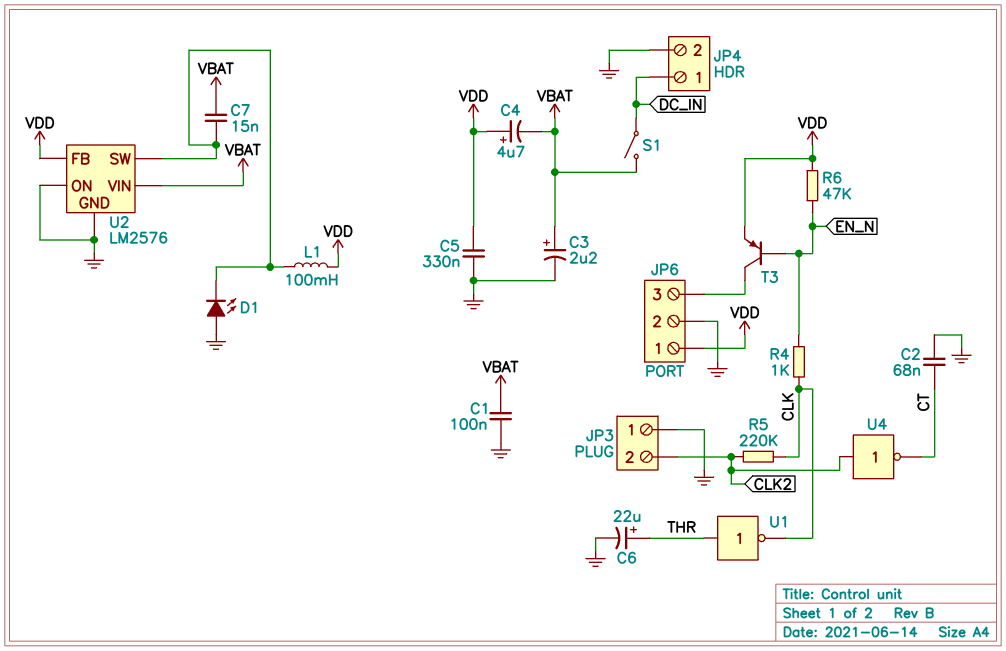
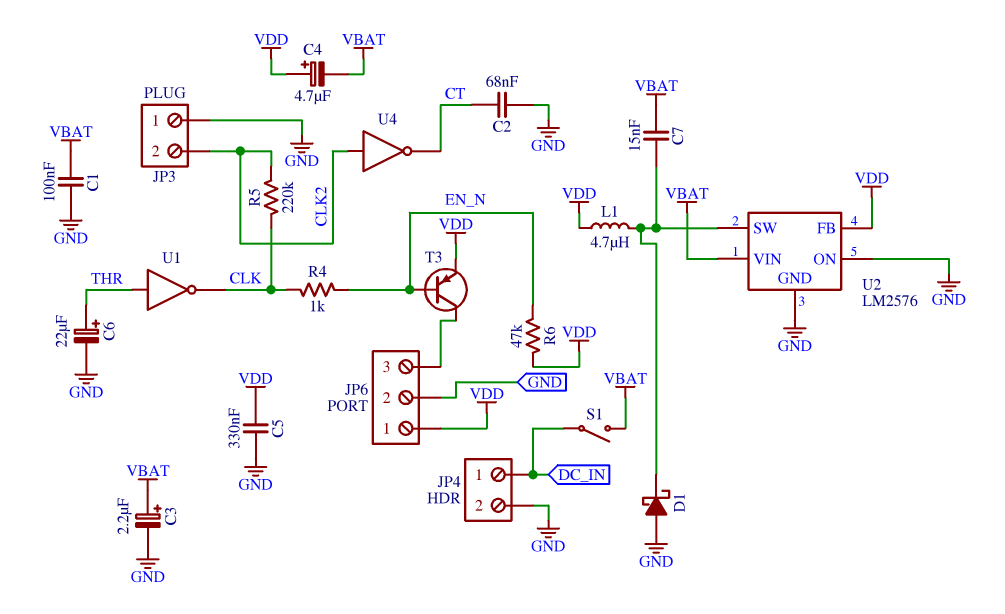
D1: LED (A GND, K U2/SW) -> schottky (A GND, K U2/SW)
L1: 100mH (U2/SW, VDD) -> 4.7uH (U2/SW, VDD)

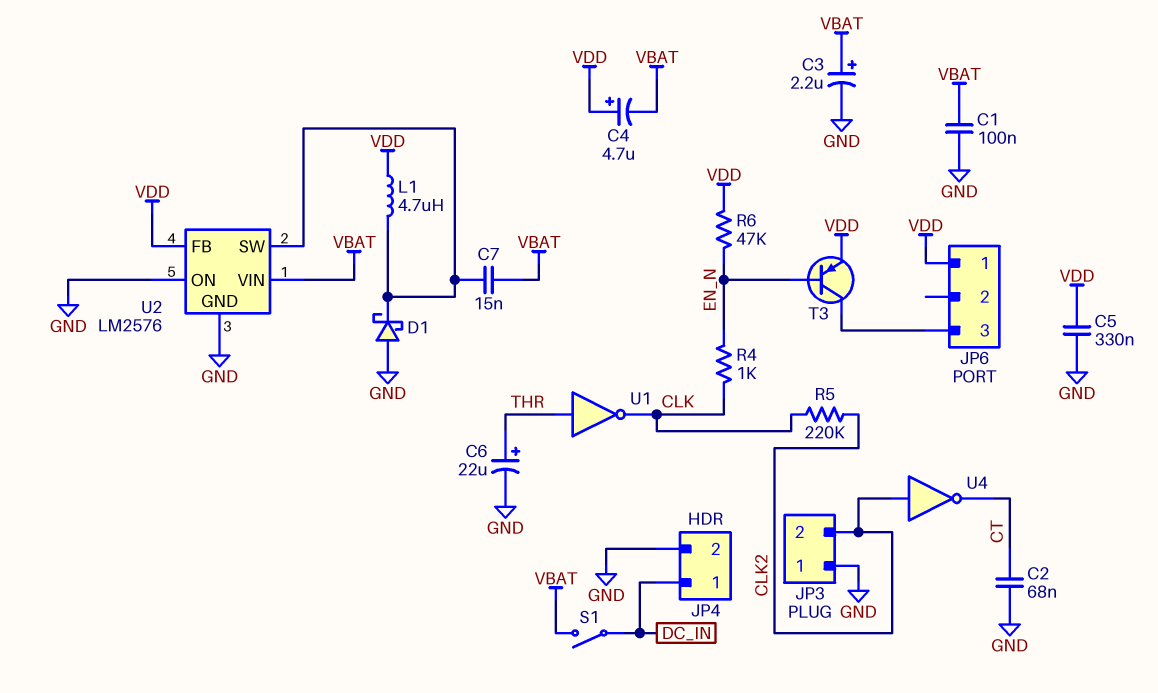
JP6 pin 2: GND -> none

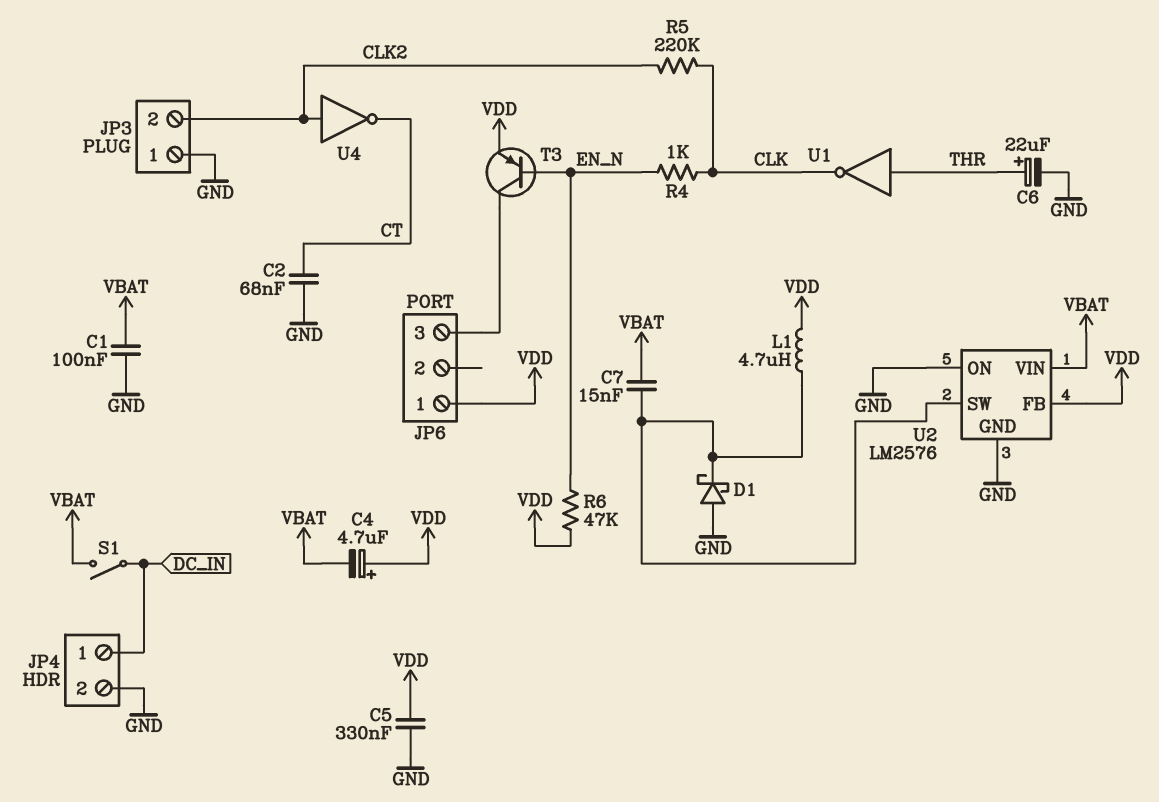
C3: 2.2uF (plus VBAT, minus GND) -> none

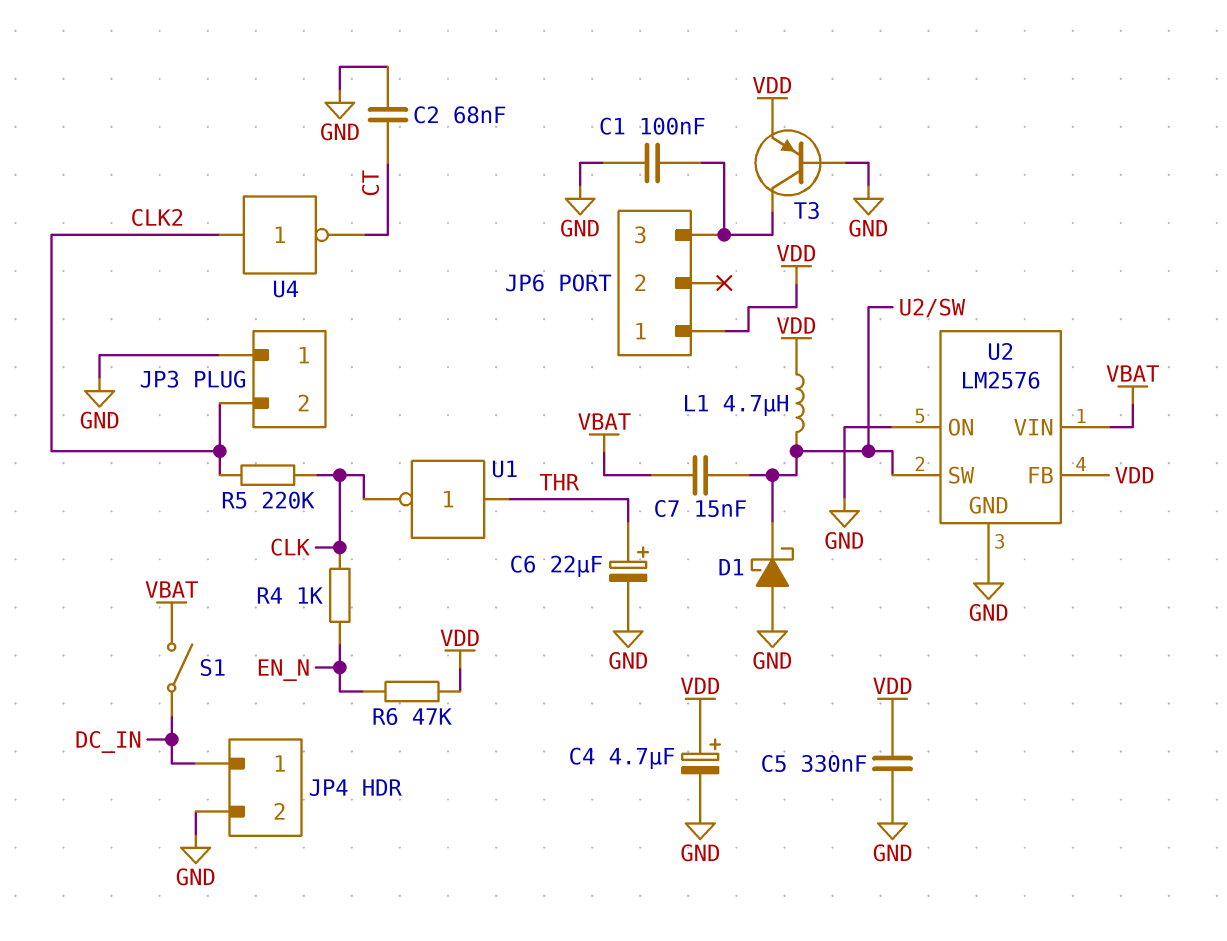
C1: 100nF (GND, VBAT) -> 100nF (GND, JP6/3)
C4: 4.7uF (plus VDD, minus VBAT) -> 4.7uF (plus VDD, minus GND)
T3: PNP (B EN_N, C JP6/3, E VDD) -> PNP (B GND, C JP6/3, E VDD)

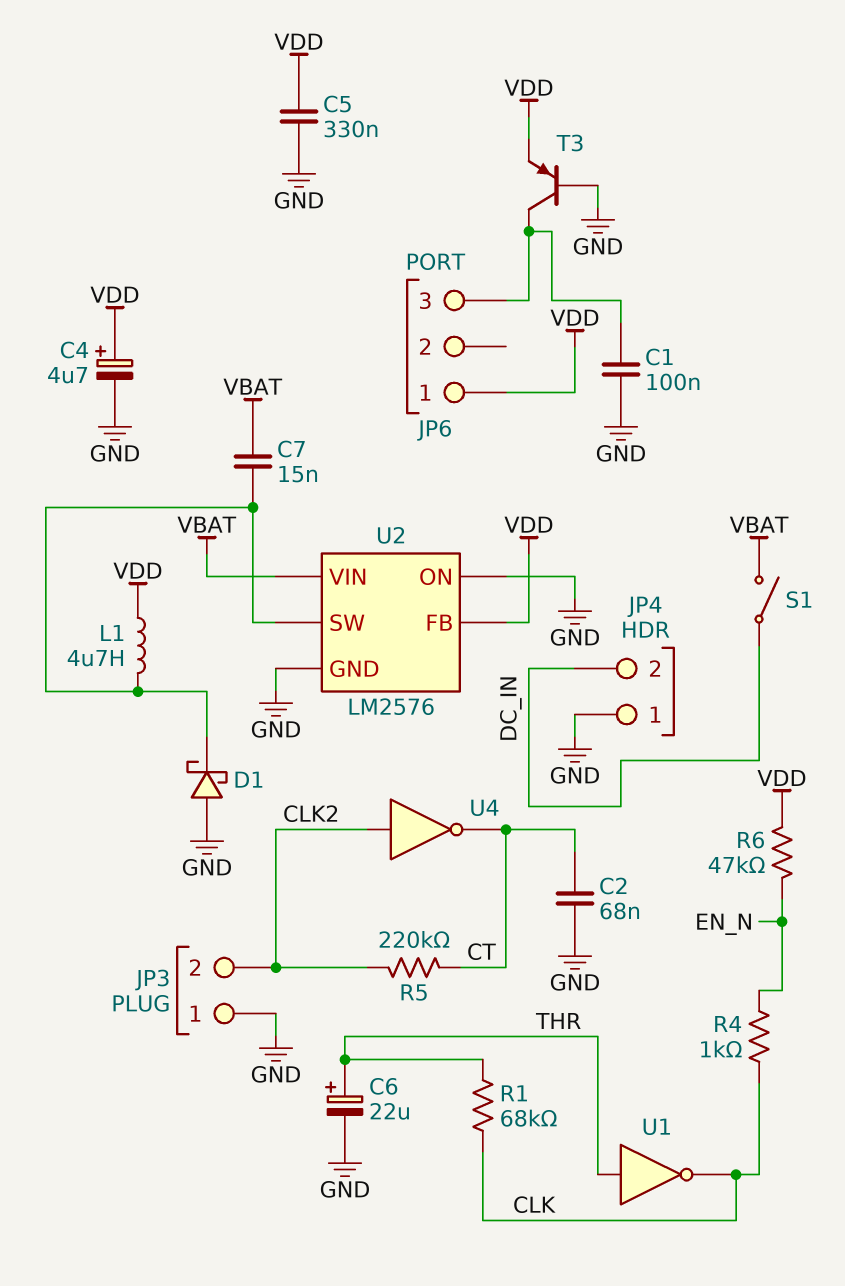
JP4 pin 1: DC_IN -> GND
JP4 pin 2: GND -> DC_IN
R1: none -> 68k (CLK, THR)
R5: 220k (CLK, CLK2) -> 220k (CLK2, CT)

